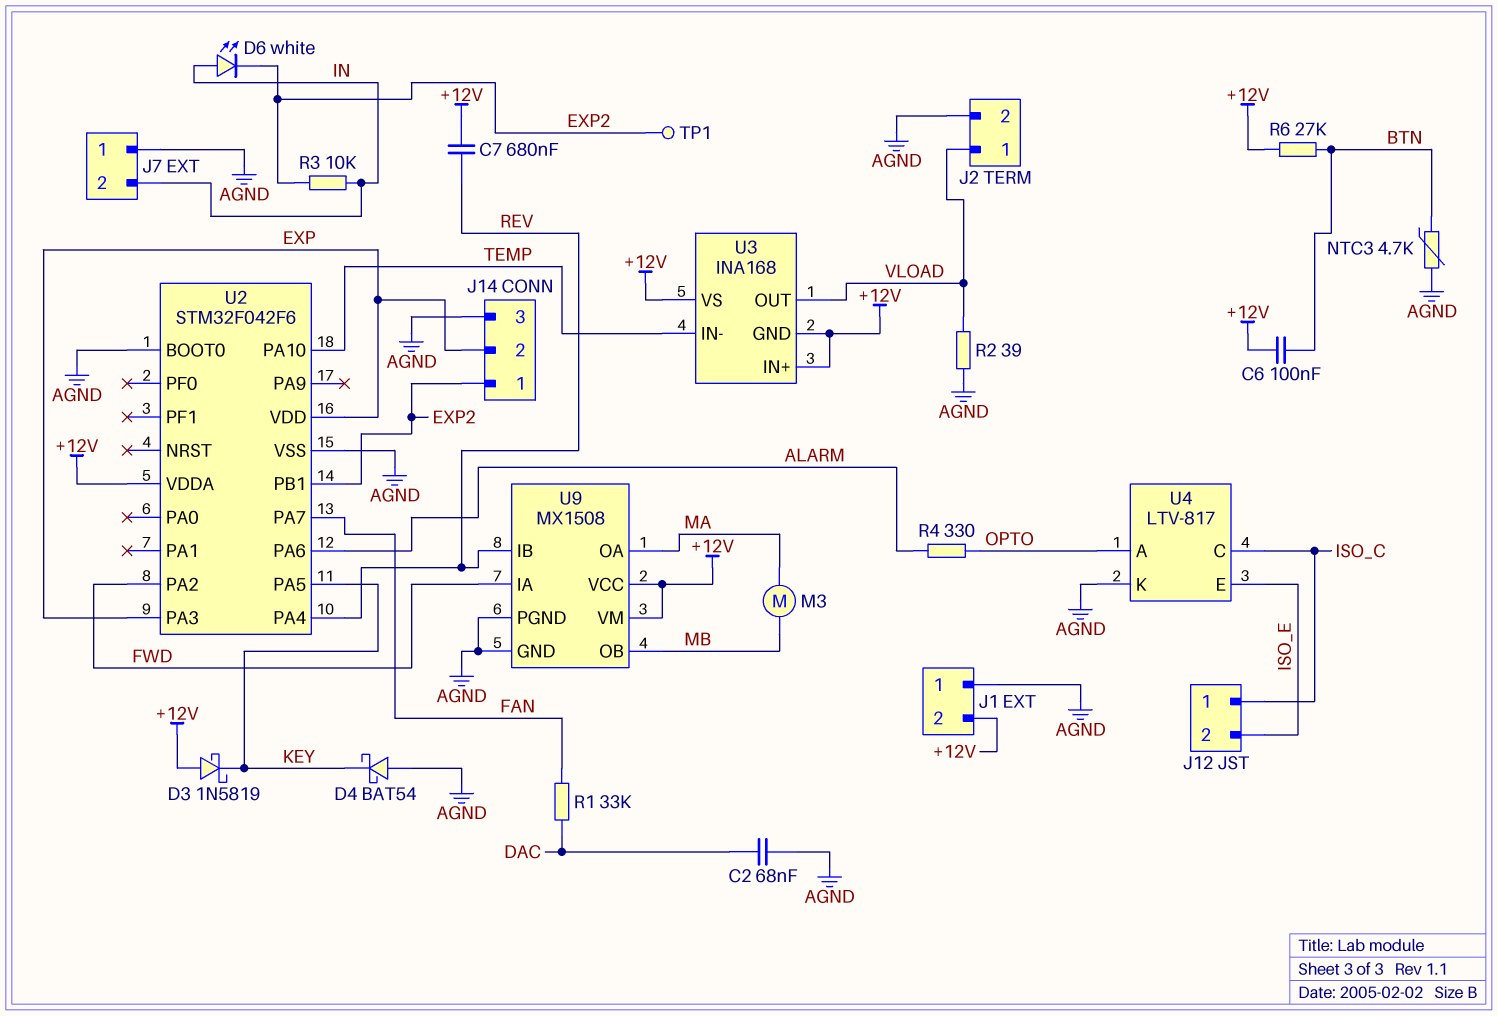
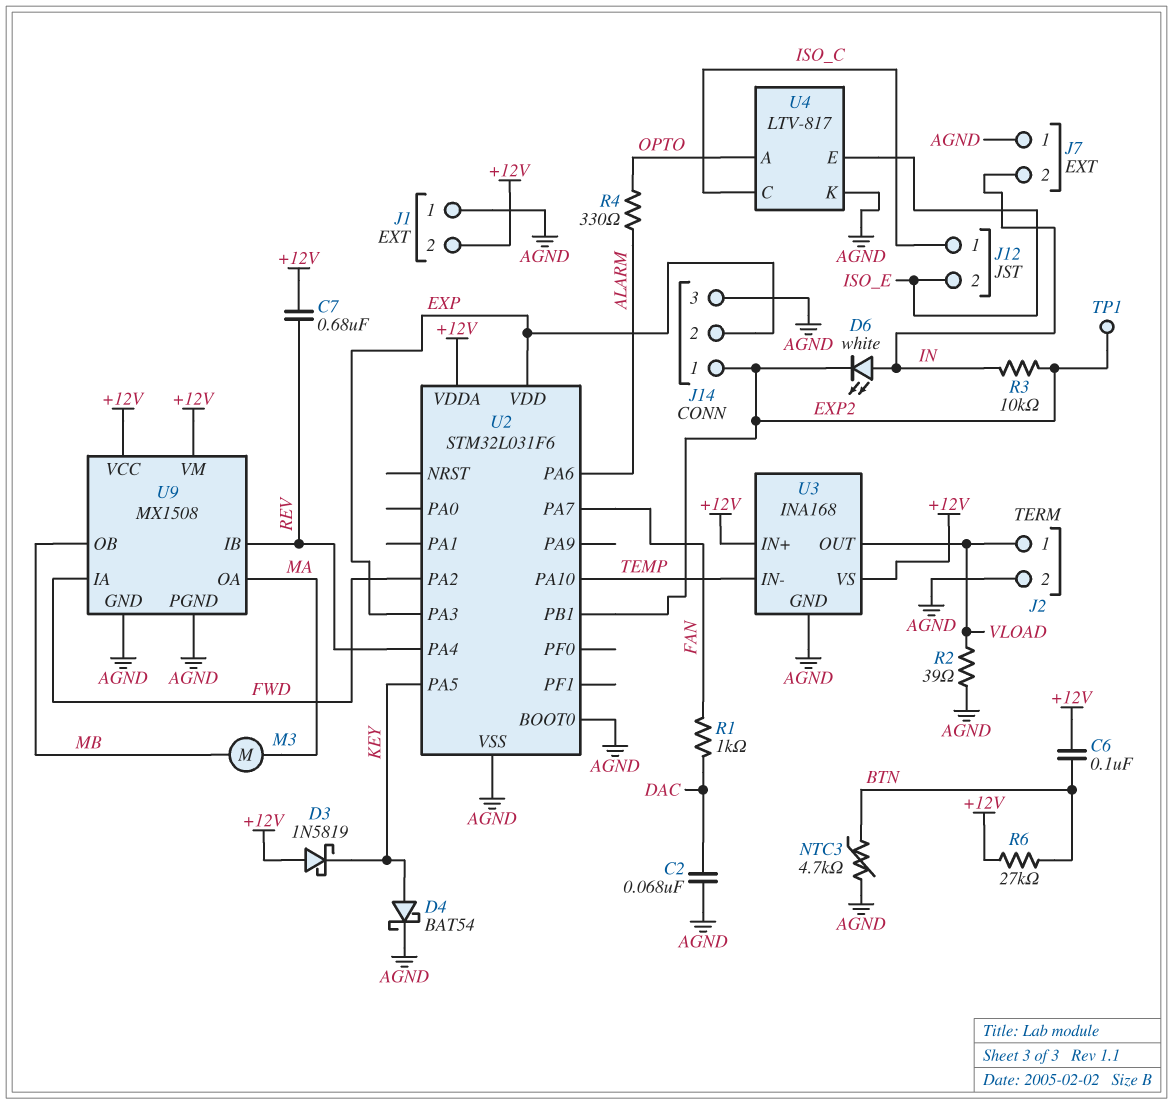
D4: schottky BAT54 (A AGND, K KEY) -> schottky BAT54 (A KEY, K AGND)
R1: 33k (DAC, FAN) -> 1k (DAC, FAN)
U2: STM32F042F6 -> STM32L031F6
U3 pin GND: +12V -> AGND

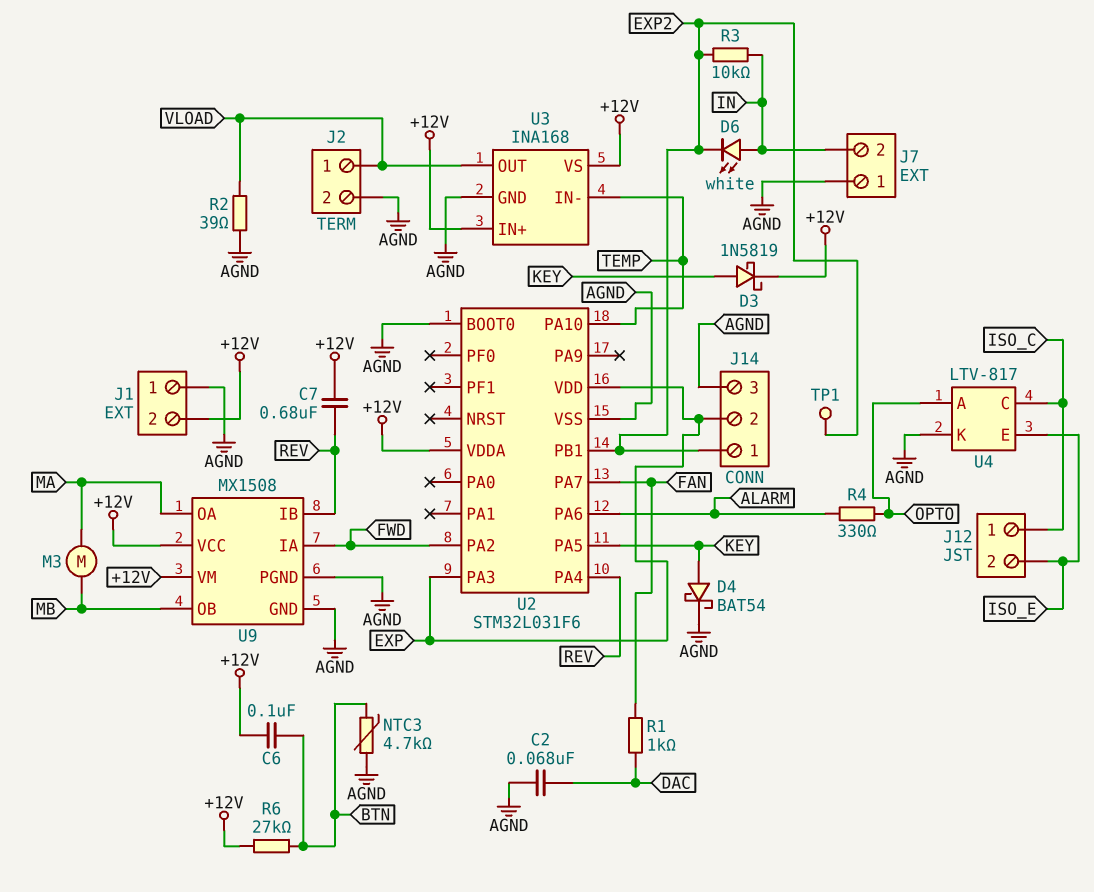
D3: schottky 1N5819 (A +12V, K KEY) -> schottky 1N5819 (A KEY, K +12V)

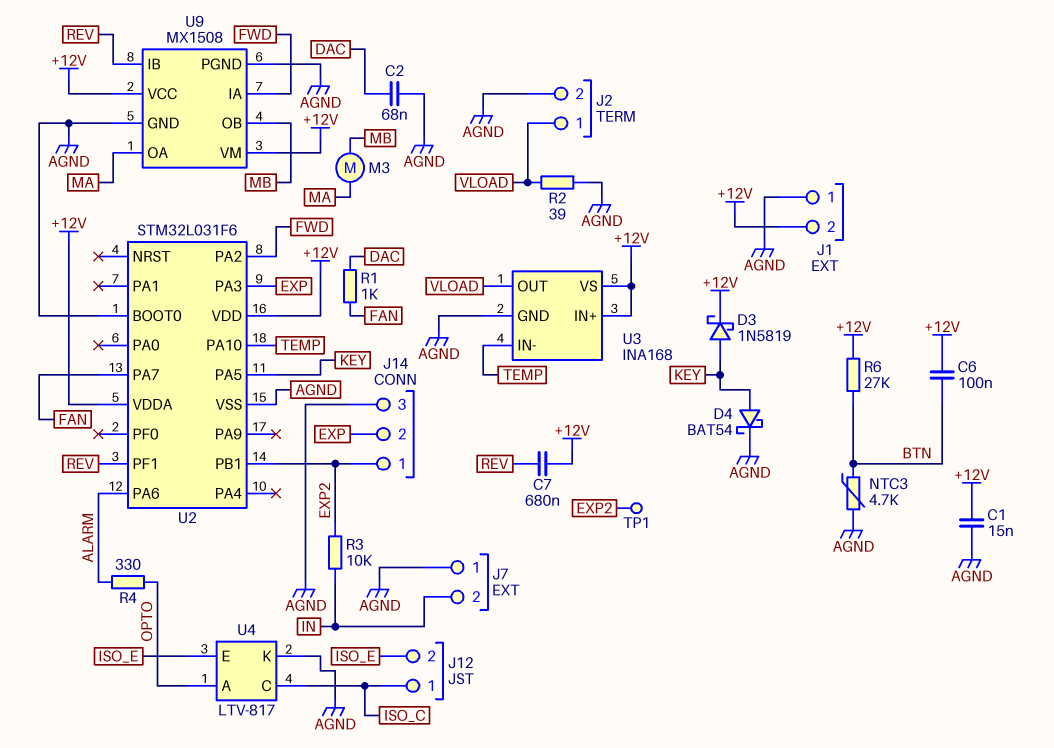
C1: none -> 15nF (+12V, AGND)
D6: LED white (A IN, K EXP2) -> none
U2 pin PA4: REV -> none
U2 pin PF1: none -> REV
U2 pin VDD: EXP -> +12V

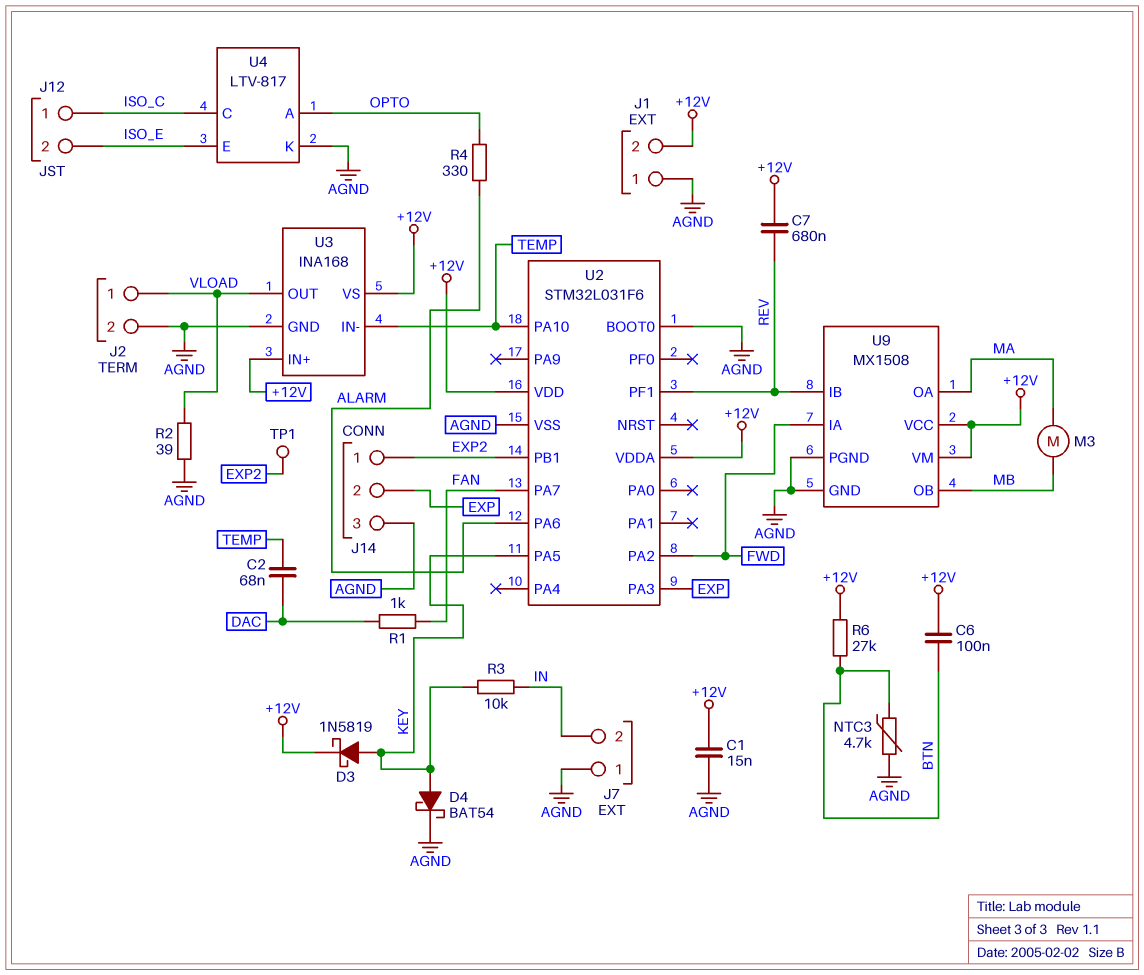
C2: 68nF (AGND, DAC) -> 68nF (DAC, TEMP)
R3: 10k (EXP2, IN) -> 10k (IN, KEY)

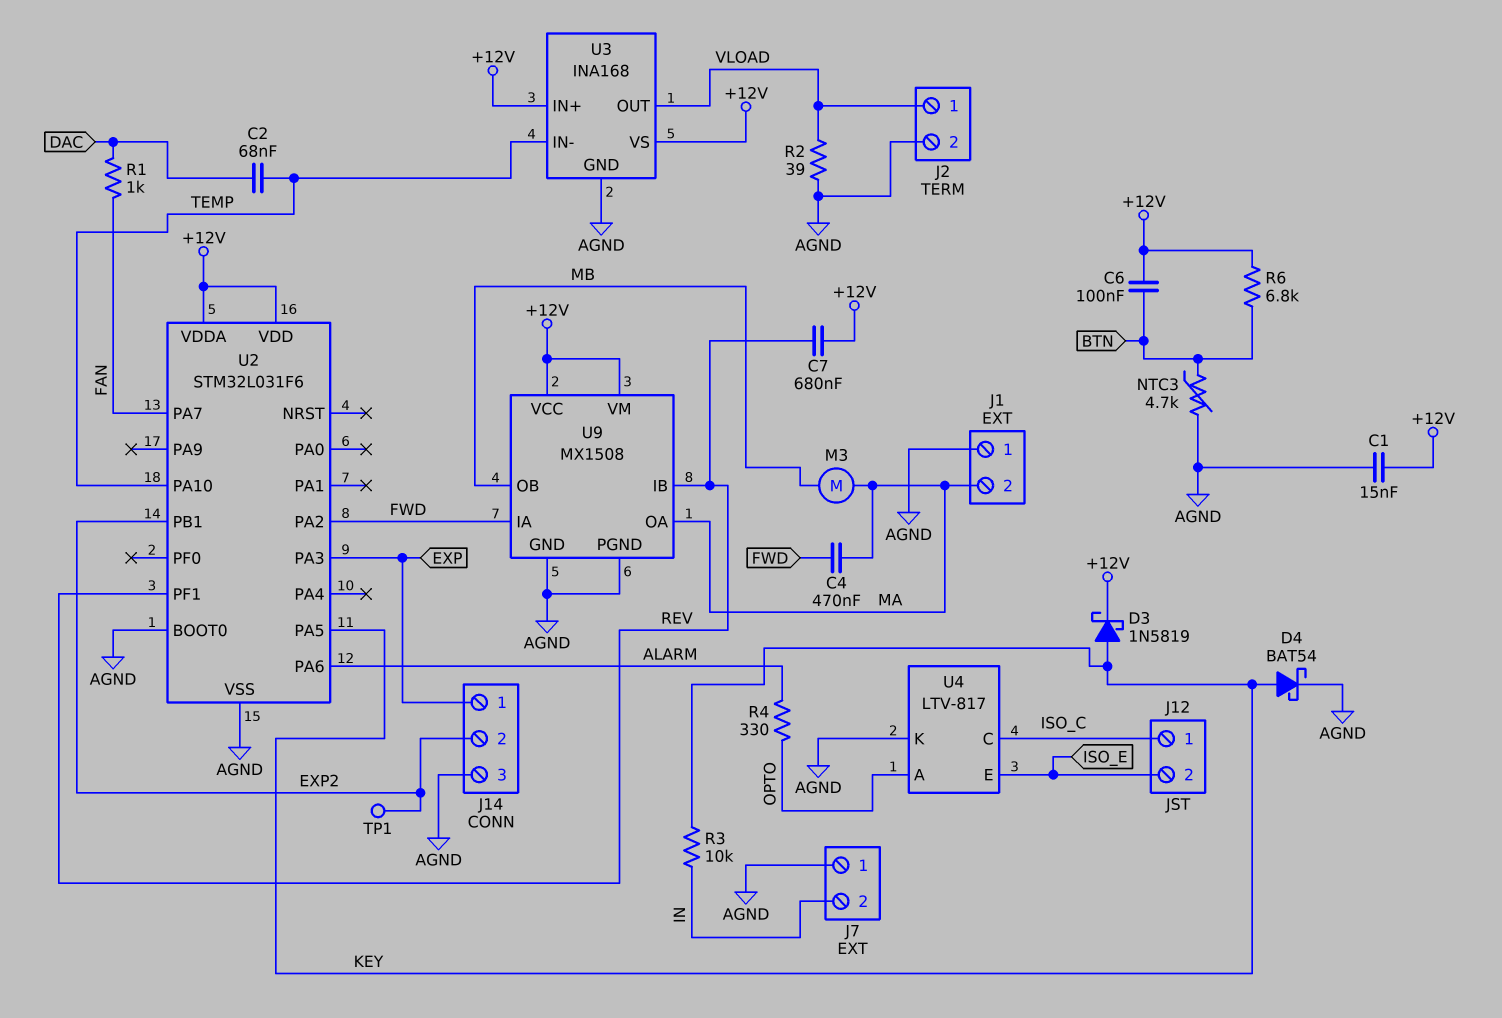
C4: none -> 470nF (FWD, MA)
J1 pin 2: +12V -> MA
J14 pin 1: EXP2 -> EXP
J14 pin 2: EXP -> EXP2
R6: 27k (+12V, BTN) -> 6.8k (+12V, BTN)

